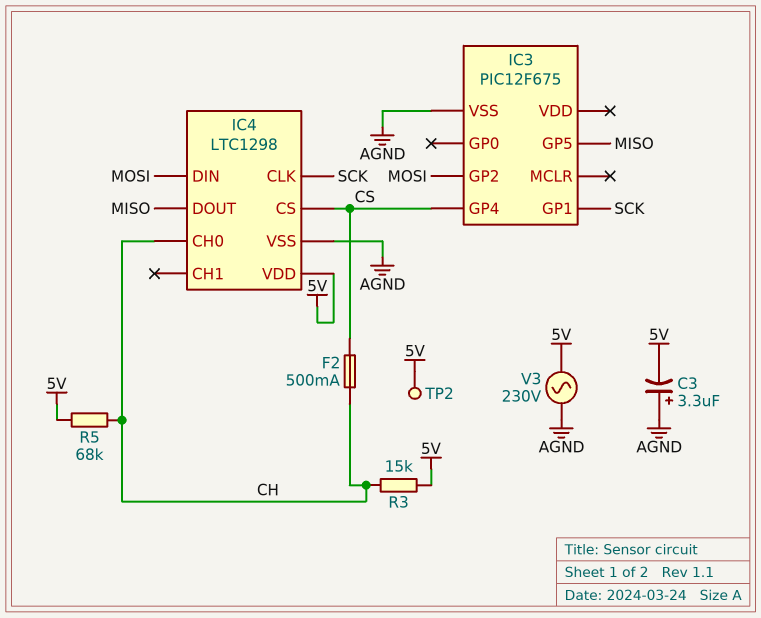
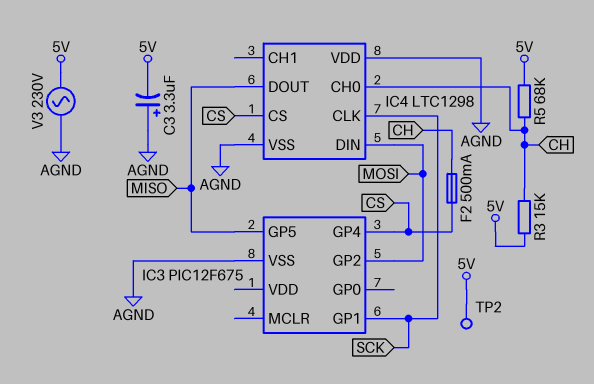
IC4 pin VDD: 5V -> AGND

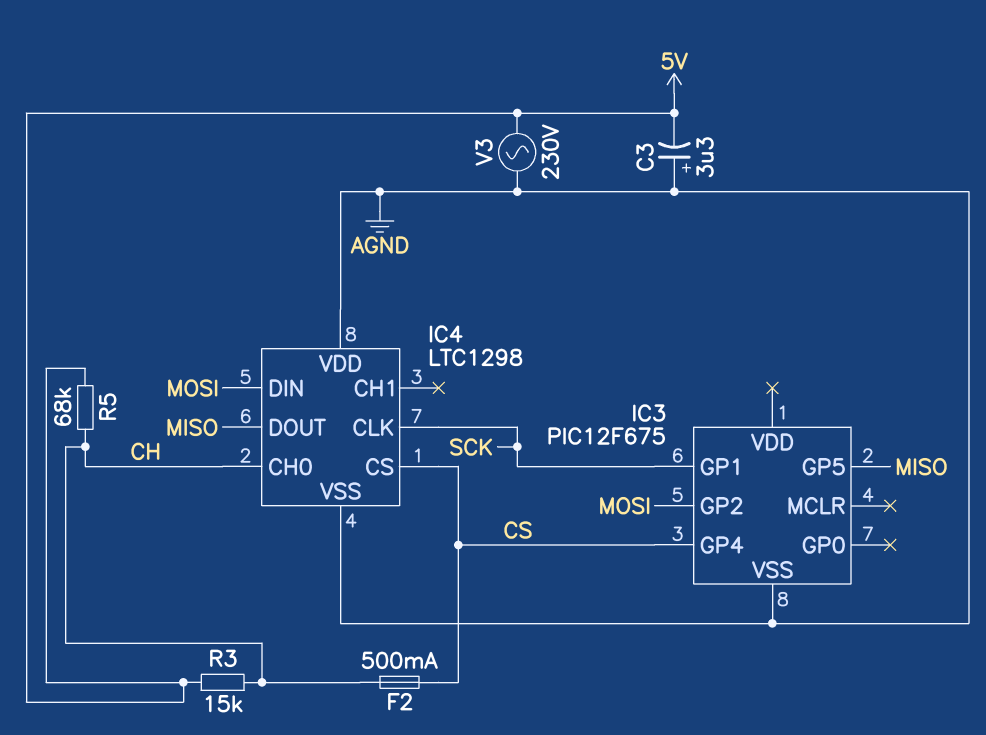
TP2: test point (5V) -> none

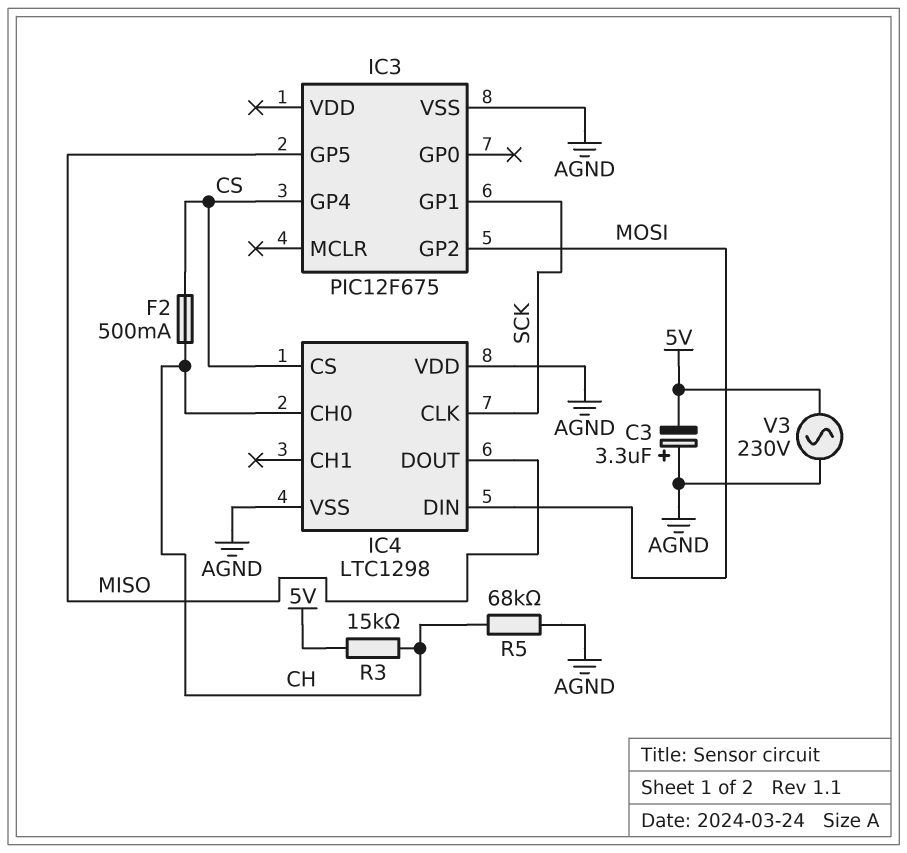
R5: 68k (5V, CH) -> 68k (AGND, CH)

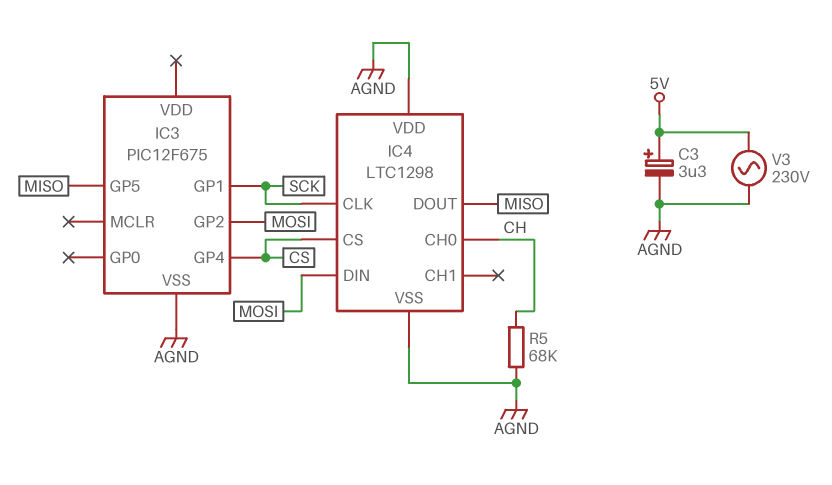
C3: 3.3uF (plus AGND, minus 5V) -> 3.3uF (plus 5V, minus AGND)
F2: 500mA (CH, CS) -> none
R3: 15k (5V, CH) -> none

